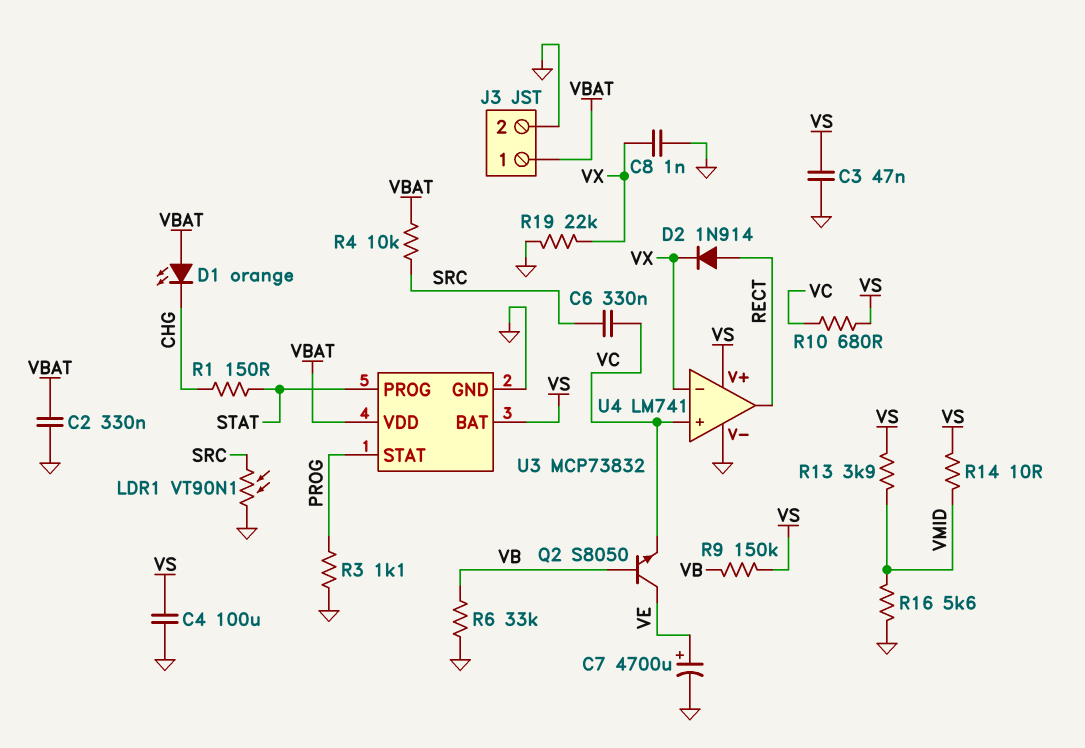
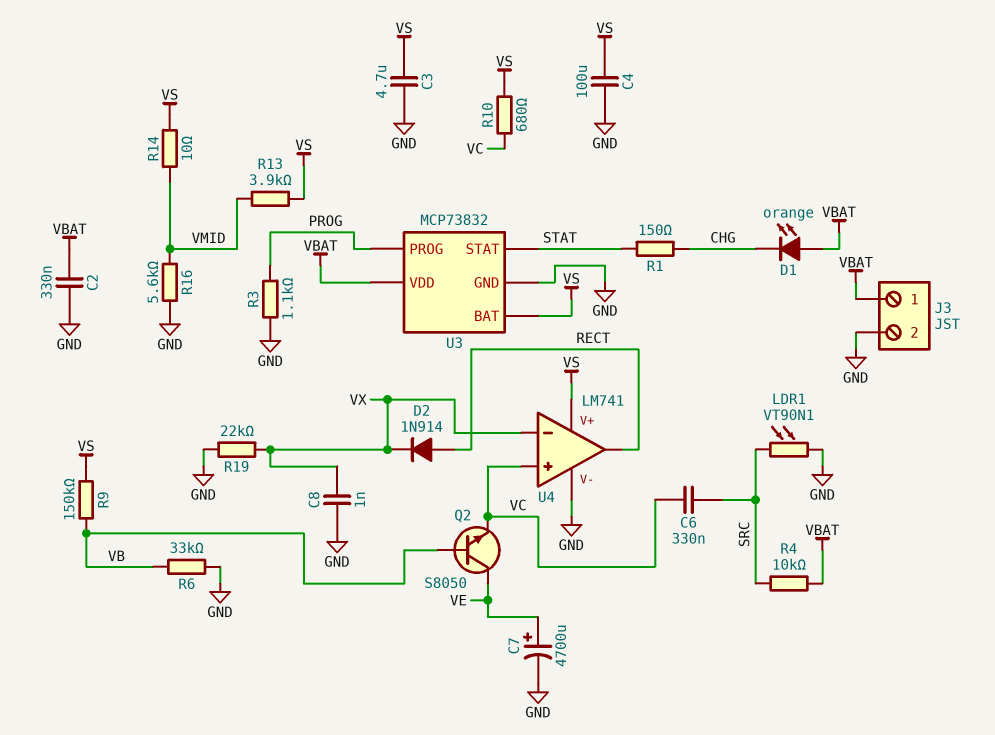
C3: 47nF (GND, VS) -> 4.7uF (GND, VS)
U3 pin PROG: STAT -> PROG
U3 pin STAT: PROG -> STAT

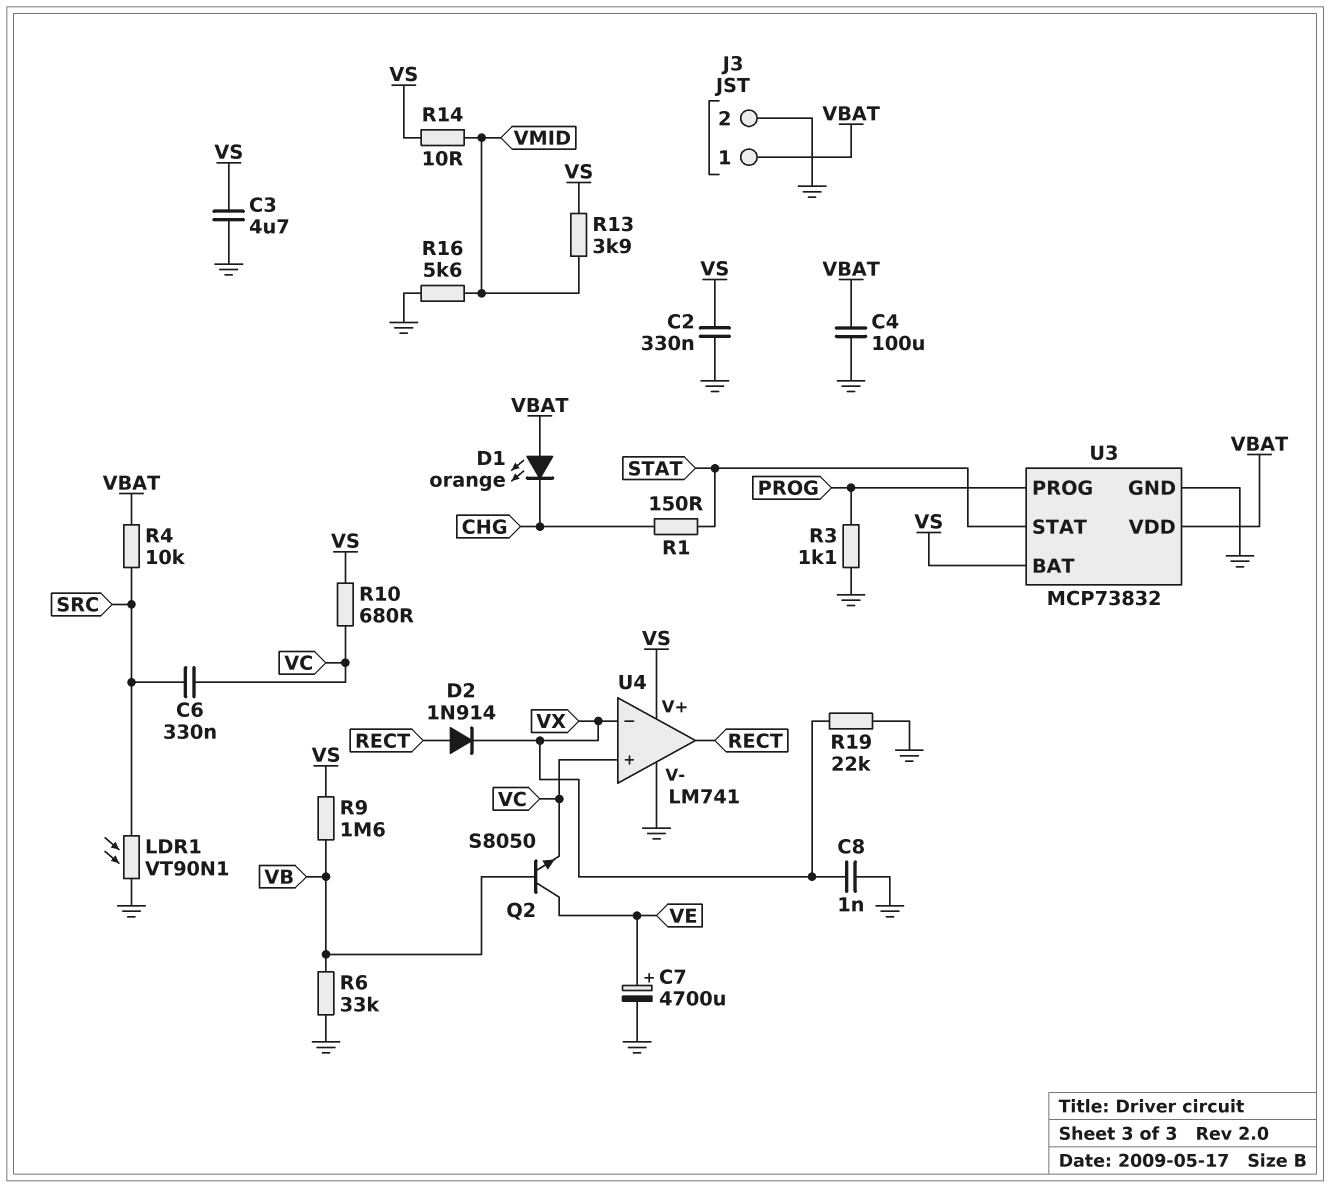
C2: 330nF (GND, VBAT) -> 330nF (GND, VS)
C4: 100uF (GND, VS) -> 100uF (GND, VBAT)
R9: 150k (VB, VS) -> 1.6M (VB, VS)

